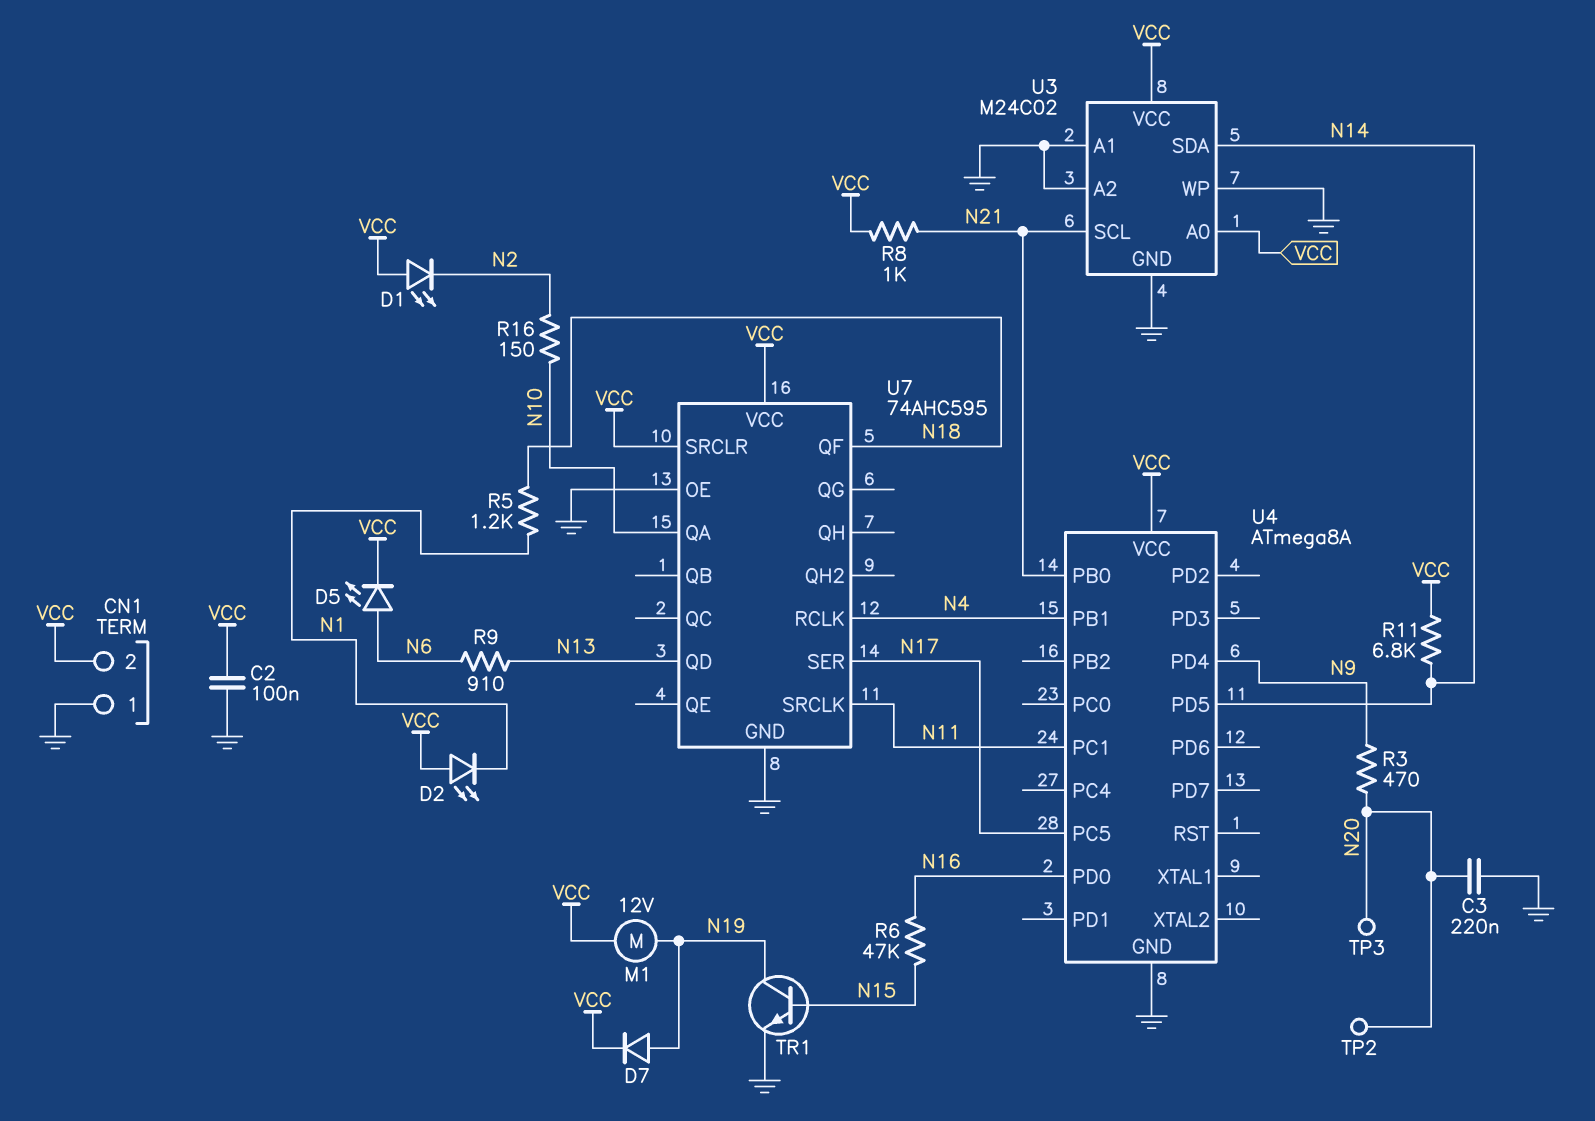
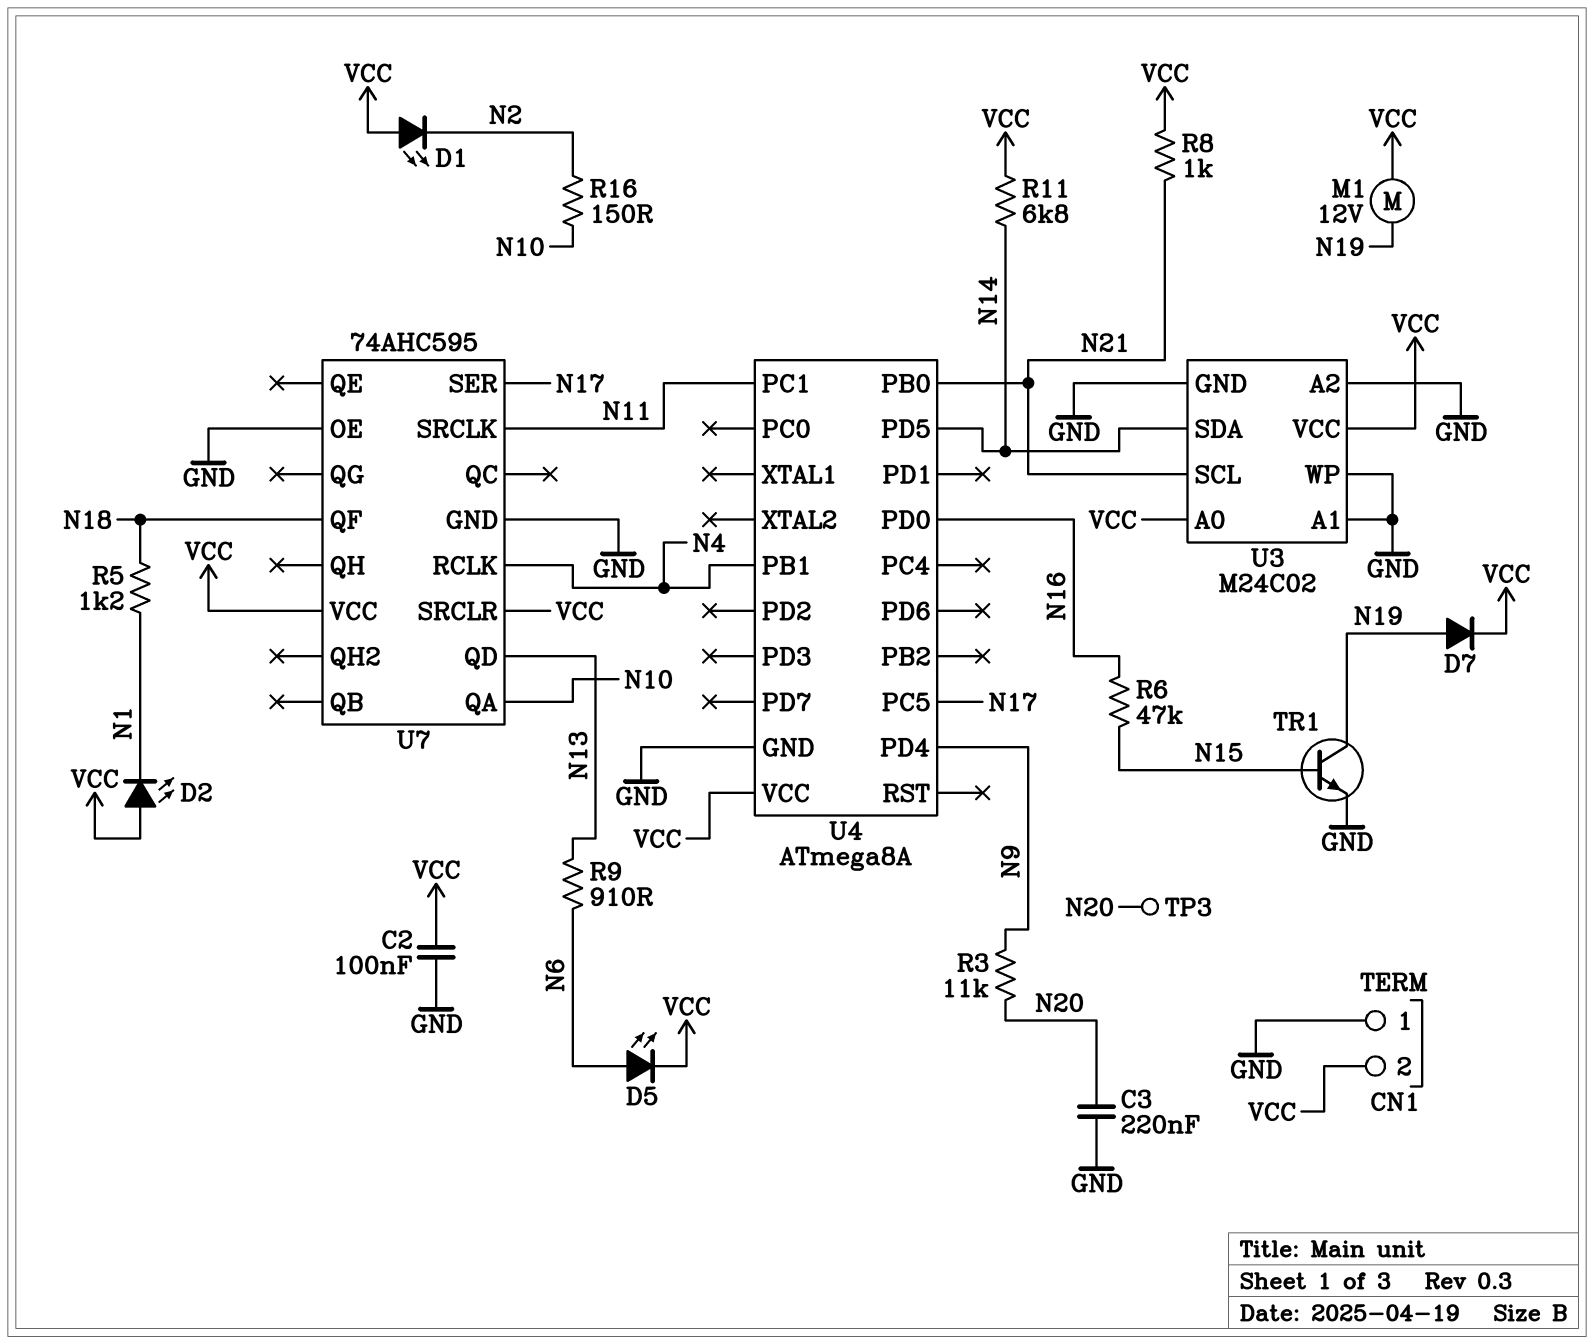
R3: 470 (N9, N20) -> 11k (N9, N20)
TP2: test point (N20) -> none

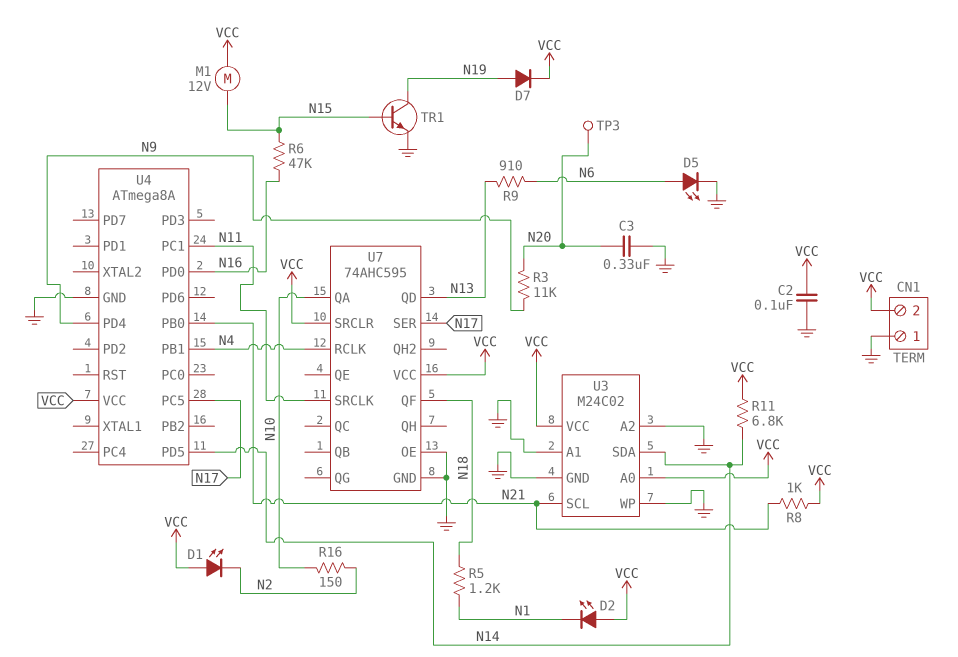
C3: 220nF (GND, N20) -> 330nF (GND, N20)
D5: LED (A N6, K VCC) -> LED (A N6, K GND)
M1: motor 12V (N19, VCC) -> motor 12V (N15, VCC)

